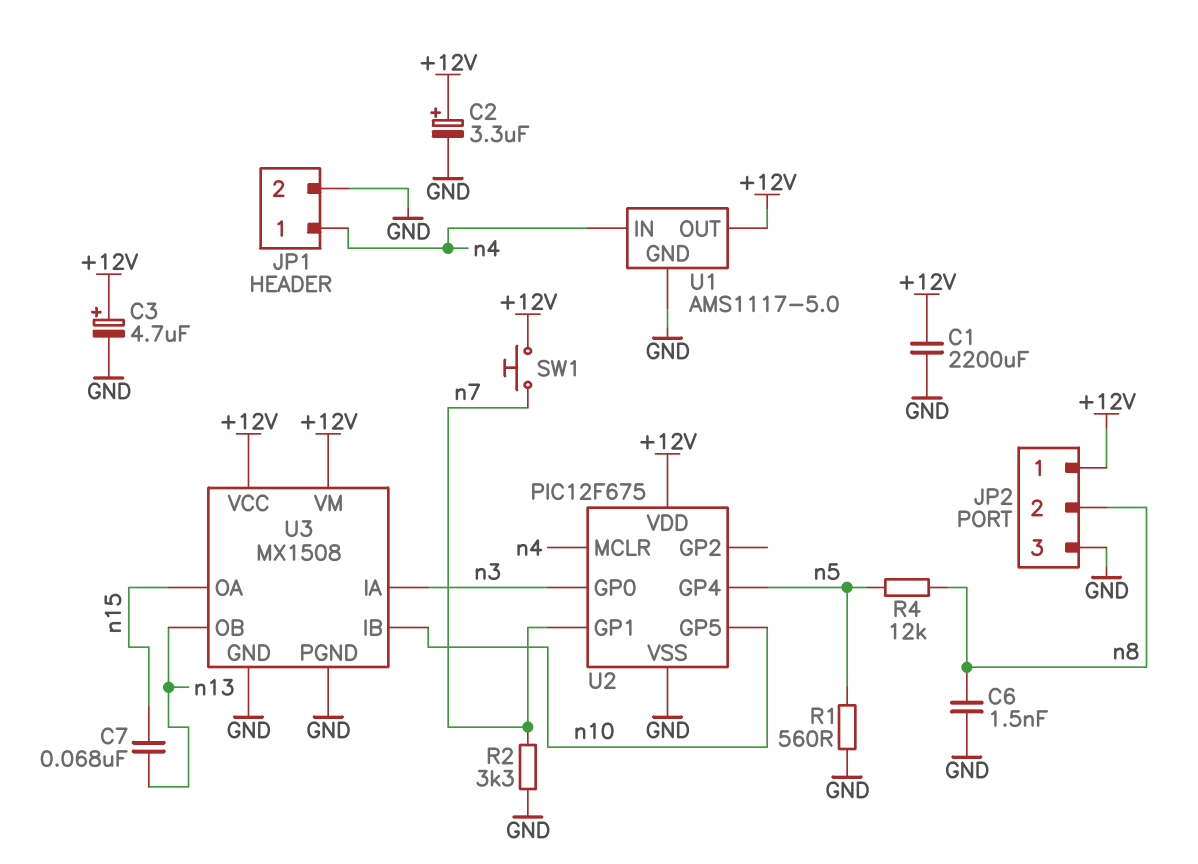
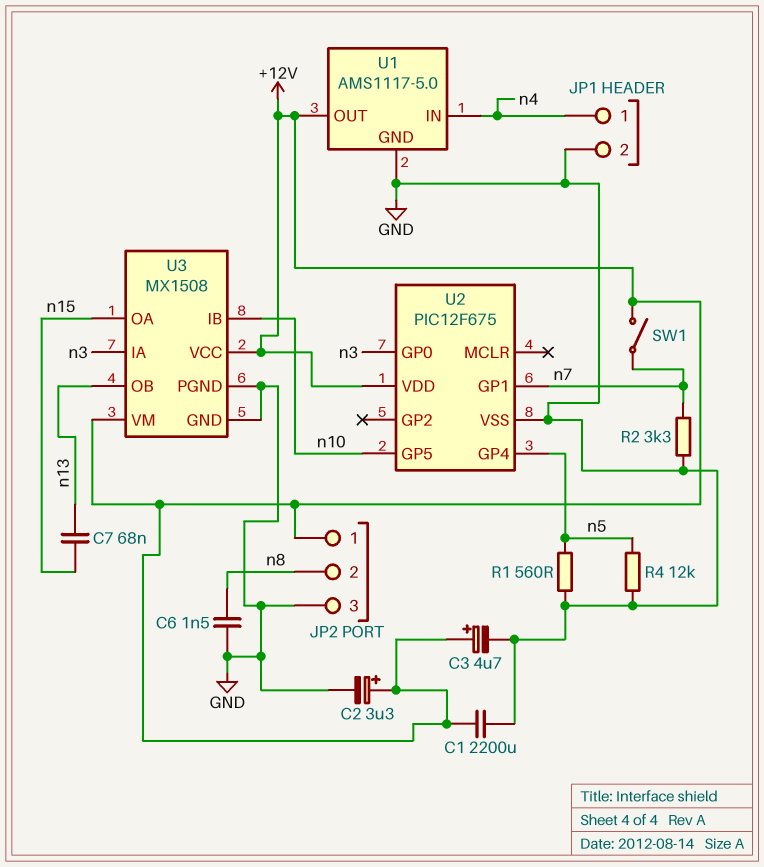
R4: 12k (n5, n8) -> 12k (GND, n5)
SW1: button (+12V, n7) -> switch (+12V, n7)
U2 pin MCLR: n4 -> none

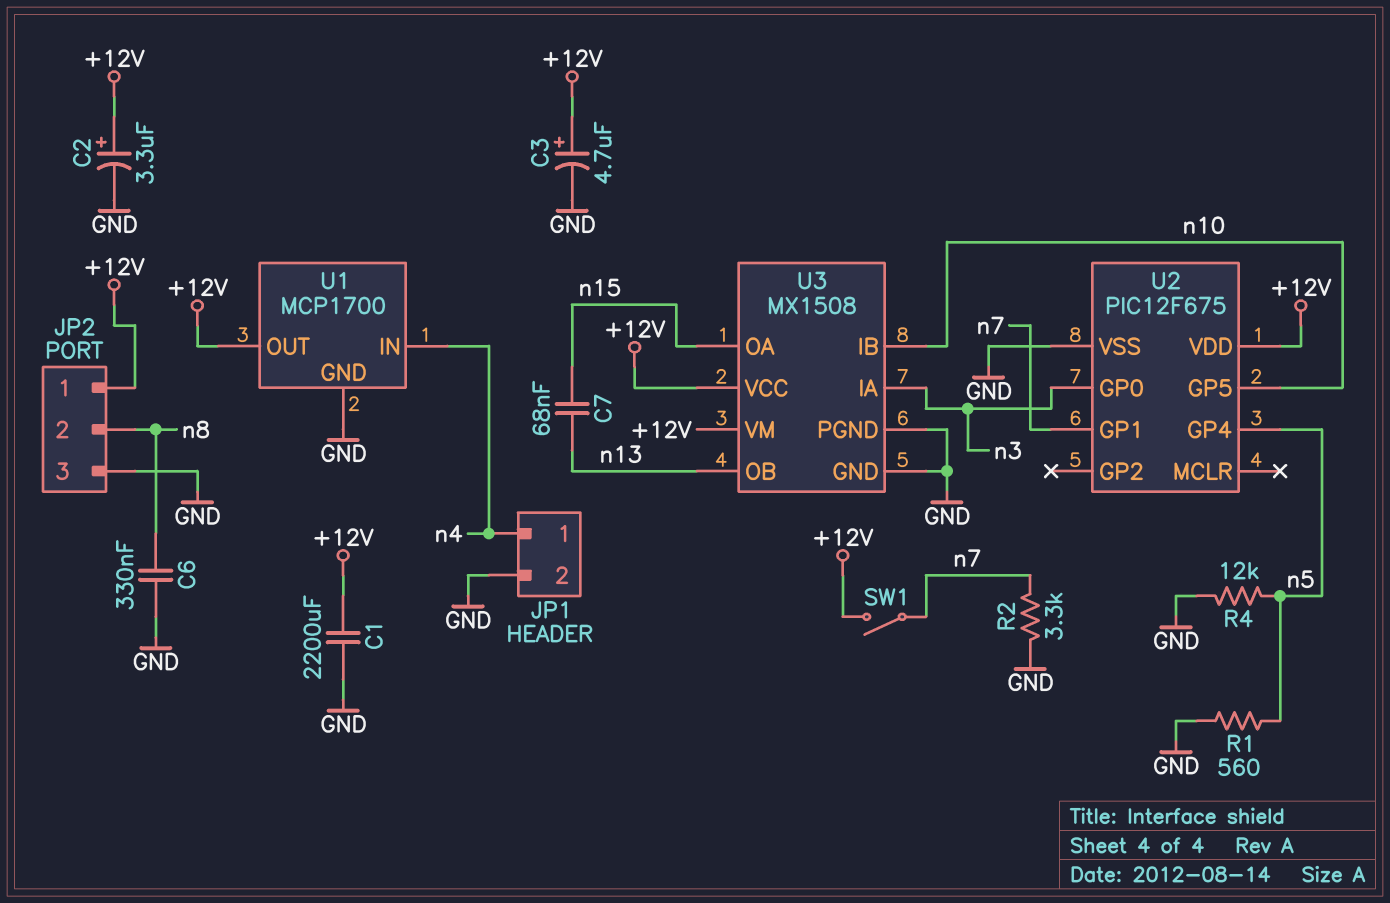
C6: 1.5nF (GND, n8) -> 330nF (GND, n8)
U1: AMS1117-5.0 -> MCP1700

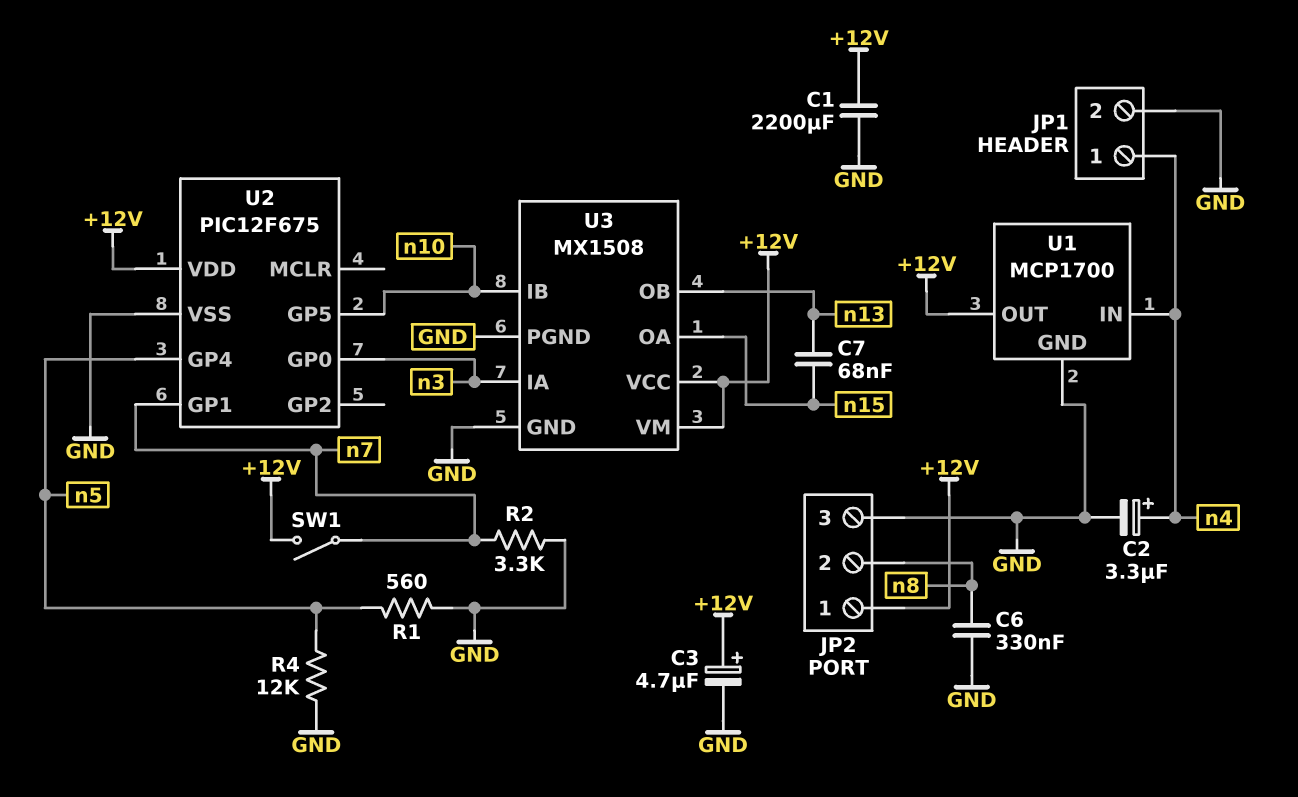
C2: 3.3uF (plus +12V, minus GND) -> 3.3uF (plus n4, minus GND)

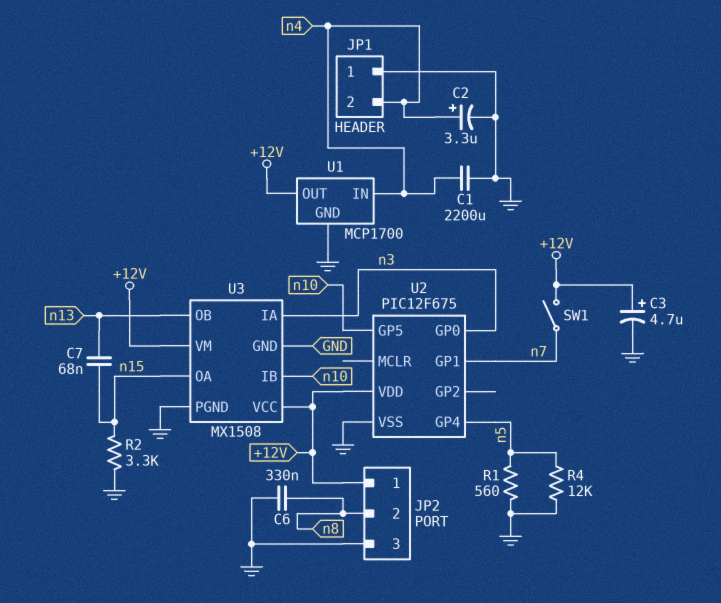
C1: 2200uF (+12V, GND) -> 2200uF (GND, n4)
JP1 pin 1: n4 -> GND
JP1 pin 2: GND -> n4
R2: 3.3k (GND, n7) -> 3.3k (GND, n15)

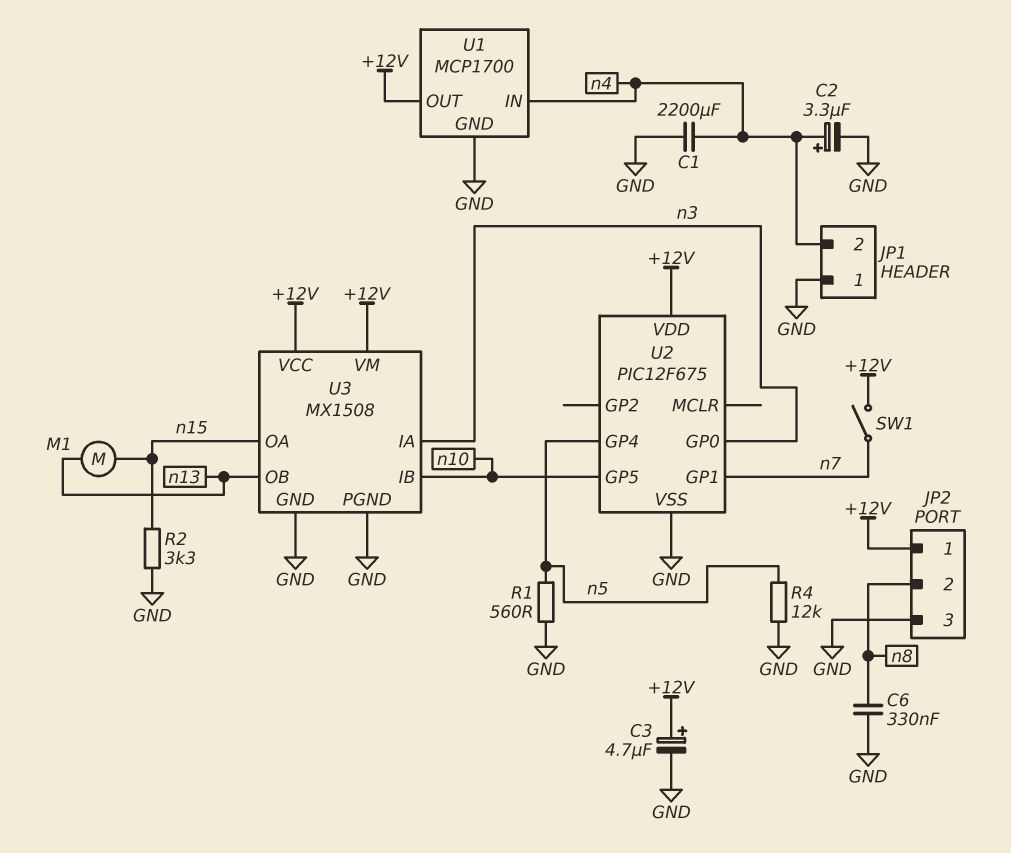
C7: 68nF (n13, n15) -> none
M1: none -> motor (n13, n15)

